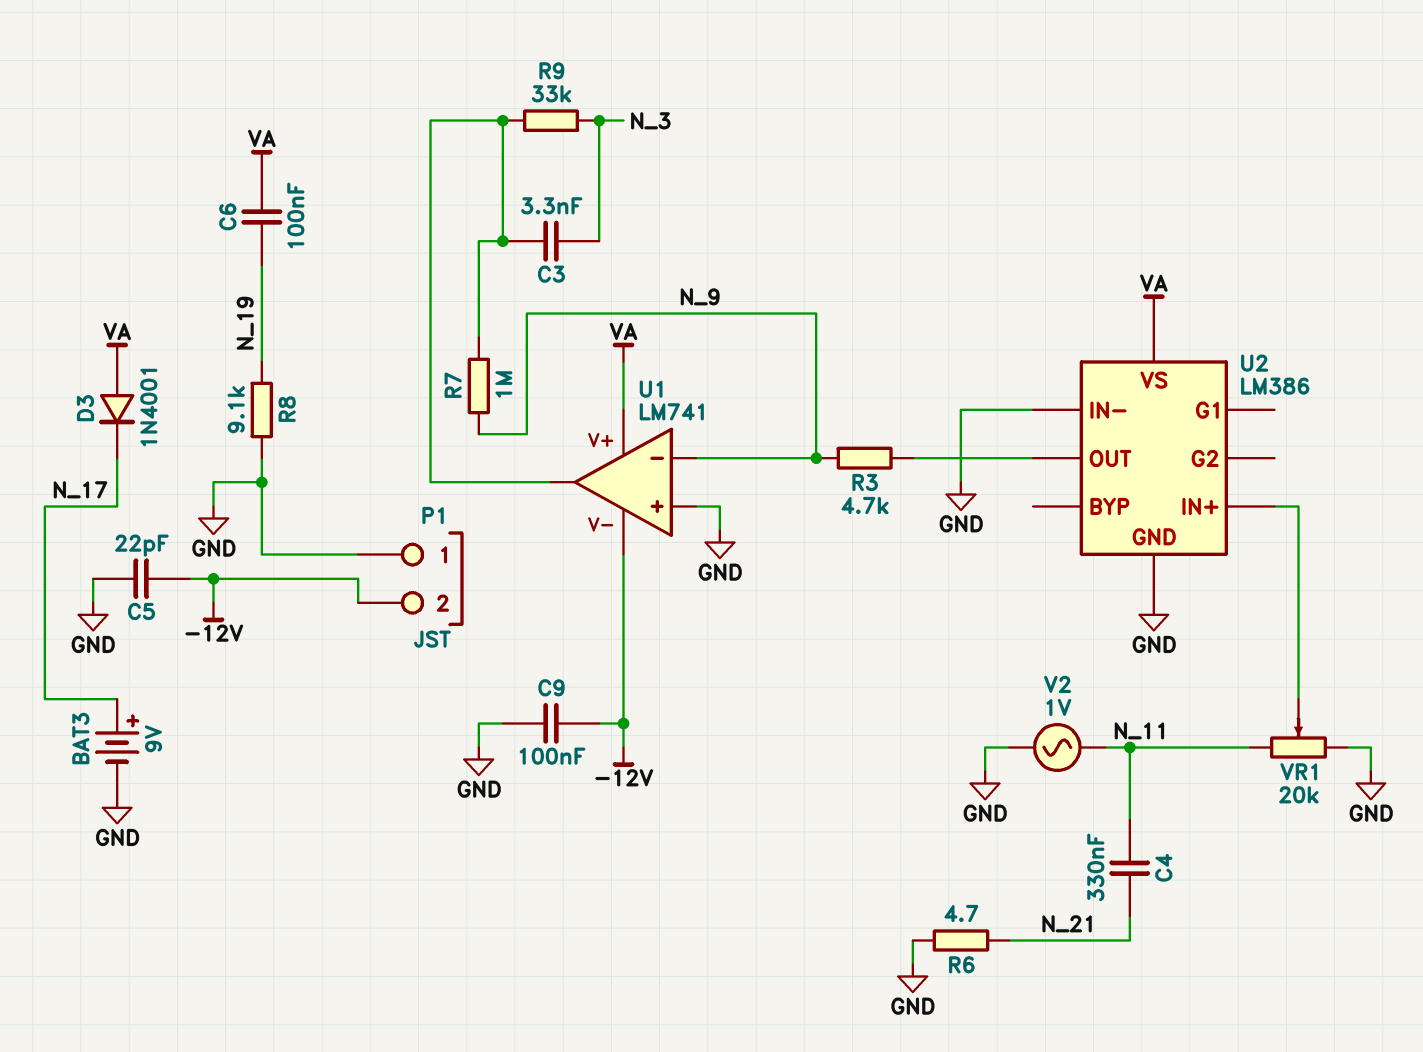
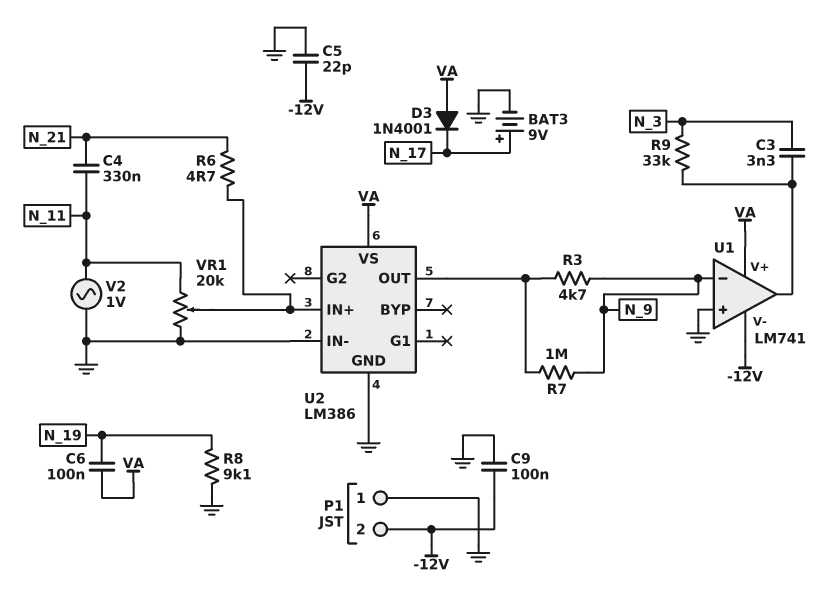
R6: 4.7 (GND, N_21) -> 4.7 (N_21, U2/IN+)
R7: 1M (N_9, U1/out) -> 1M (N_9, U2/OUT)

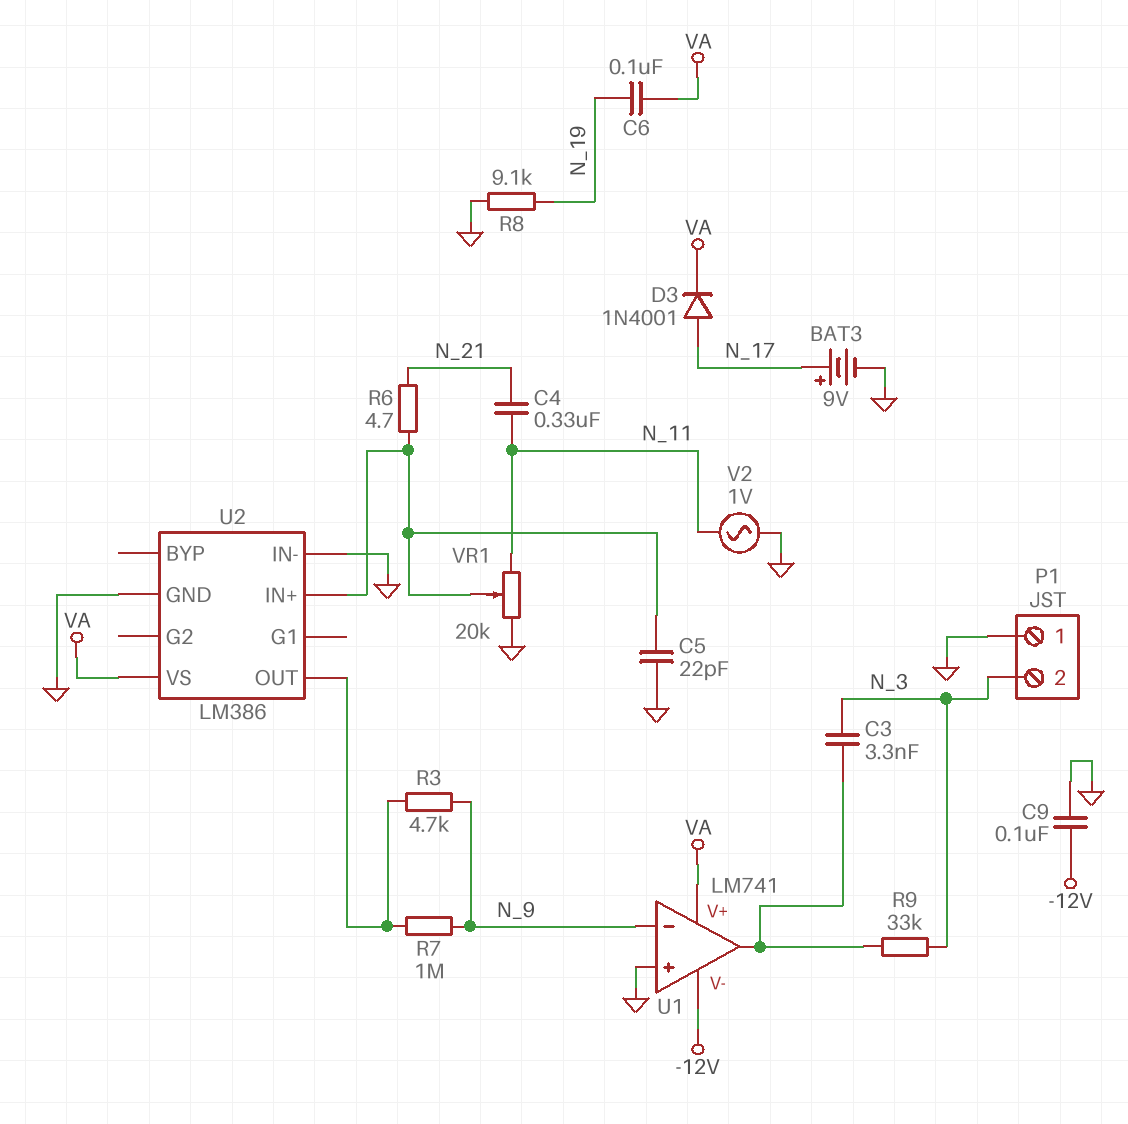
C5: 22pF (-12V, GND) -> 22pF (GND, U2/IN+)
D3: diode 1N4001 (A VA, K N_17) -> diode 1N4001 (A N_17, K VA)
P1 pin 2: -12V -> N_3

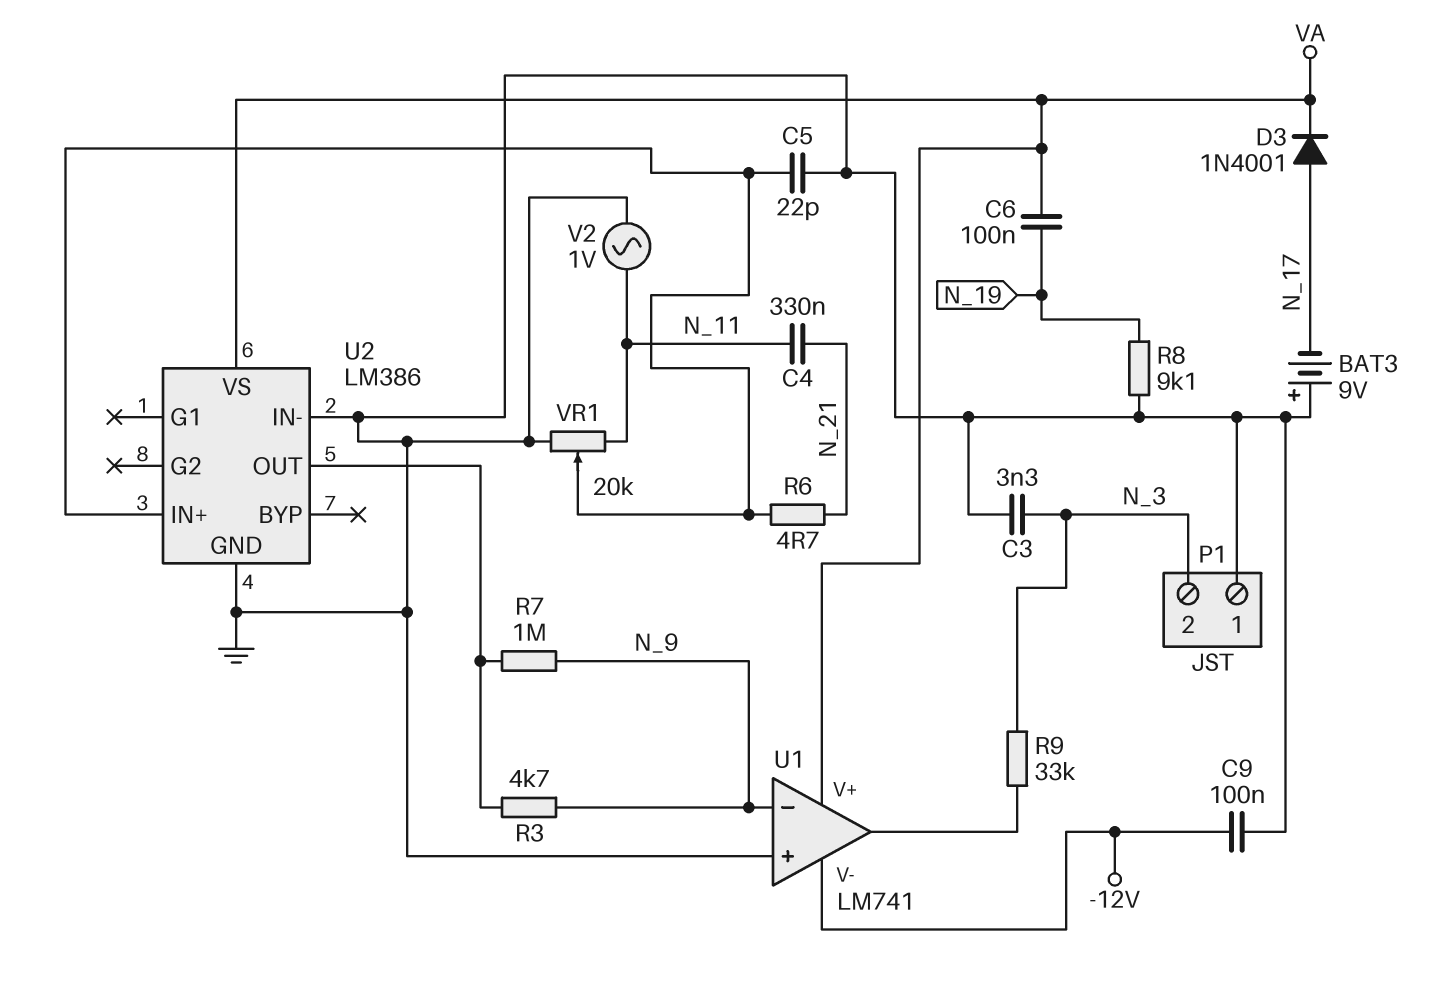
BAT3: 9V (plus N_17, minus GND) -> 9V (plus GND, minus N_17)
C3: 3.3nF (N_3, U1/out) -> 3.3nF (GND, N_3)

